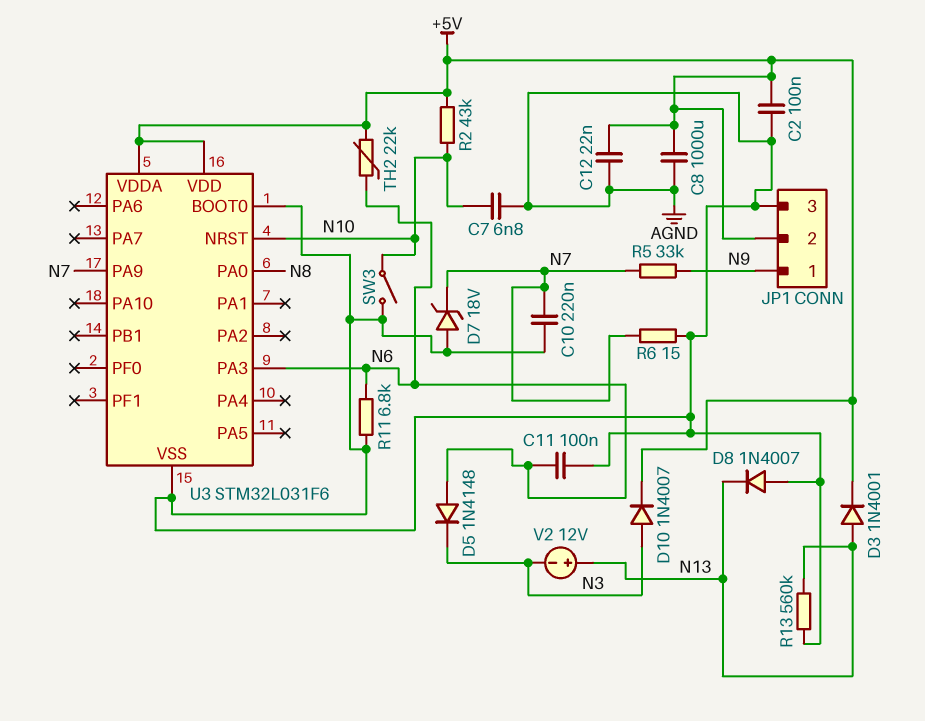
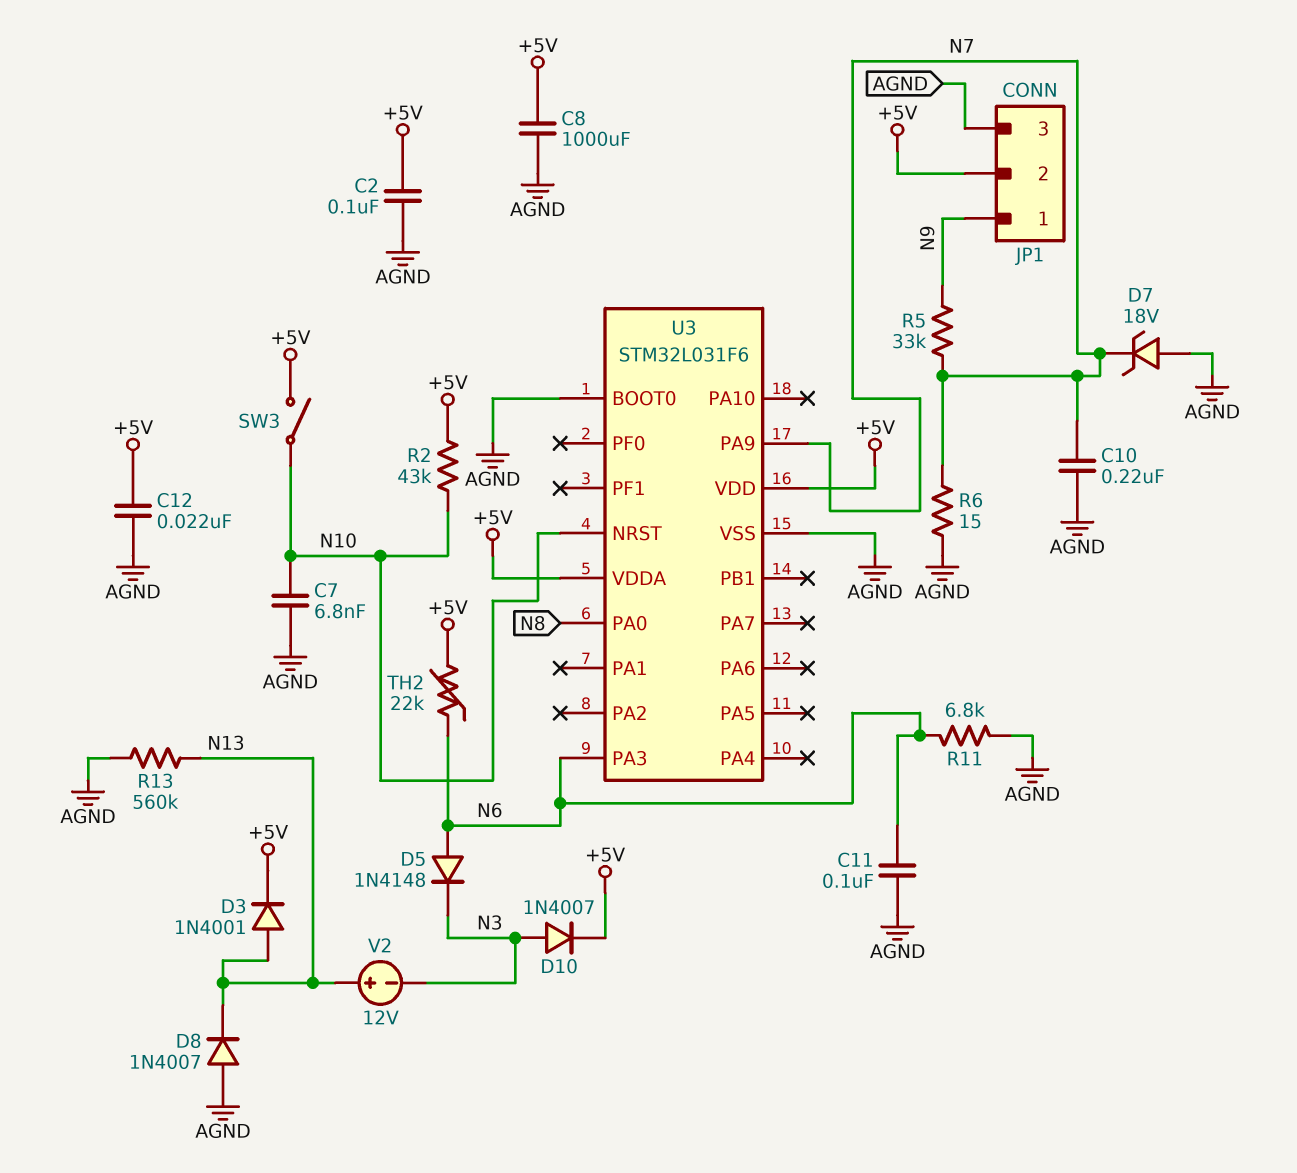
SW3: switch (AGND, N10) -> switch (+5V, N10)

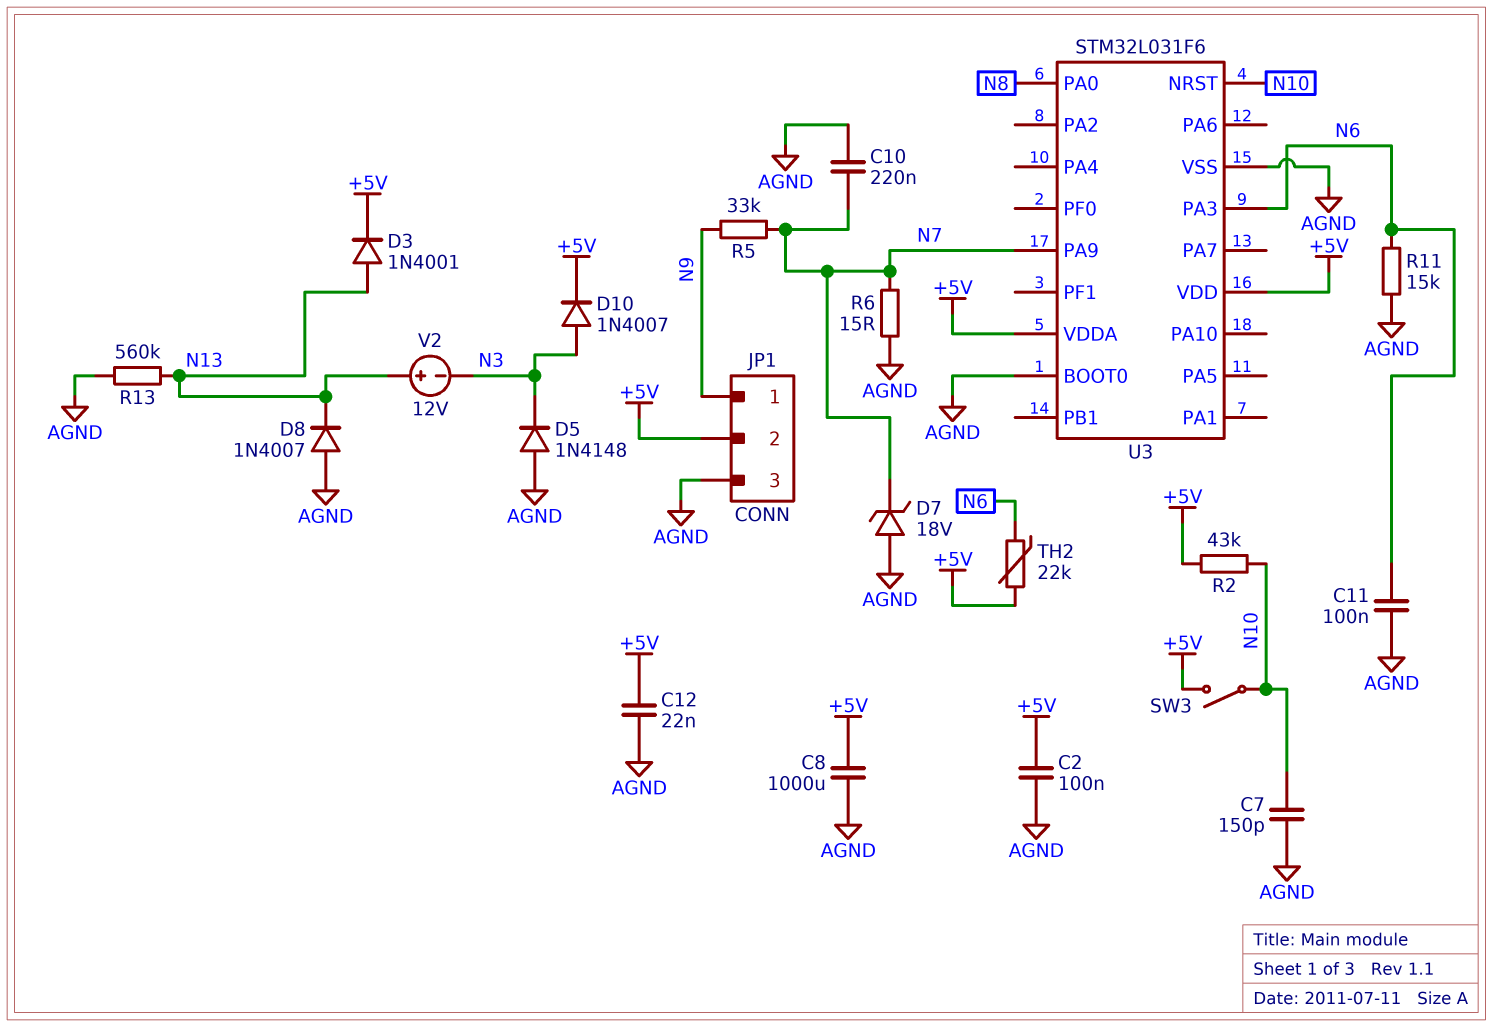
C7: 6.8nF (AGND, N10) -> 150pF (AGND, N10)
D5: diode 1N4148 (A N6, K N3) -> diode 1N4148 (A AGND, K N3)
R11: 6.8k (AGND, N6) -> 15k (AGND, N6)

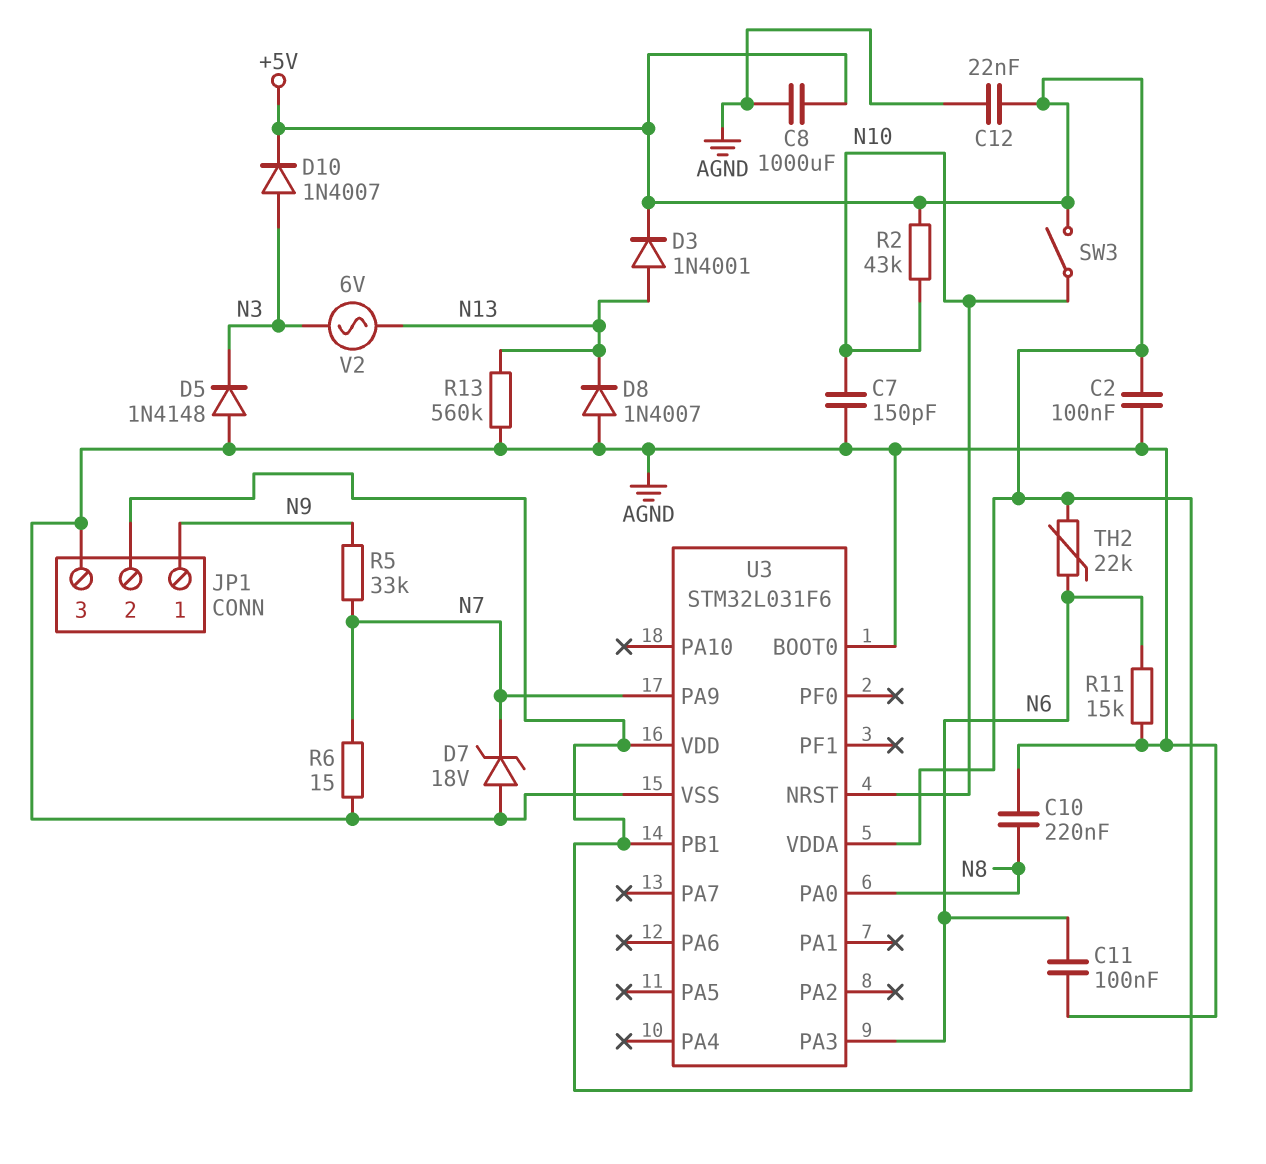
C10: 220nF (AGND, N7) -> 220nF (AGND, N8)
U3 pin PB1: none -> +5V
V2: 12V (plus N13, minus N3) -> AC 6V (N3, N13)

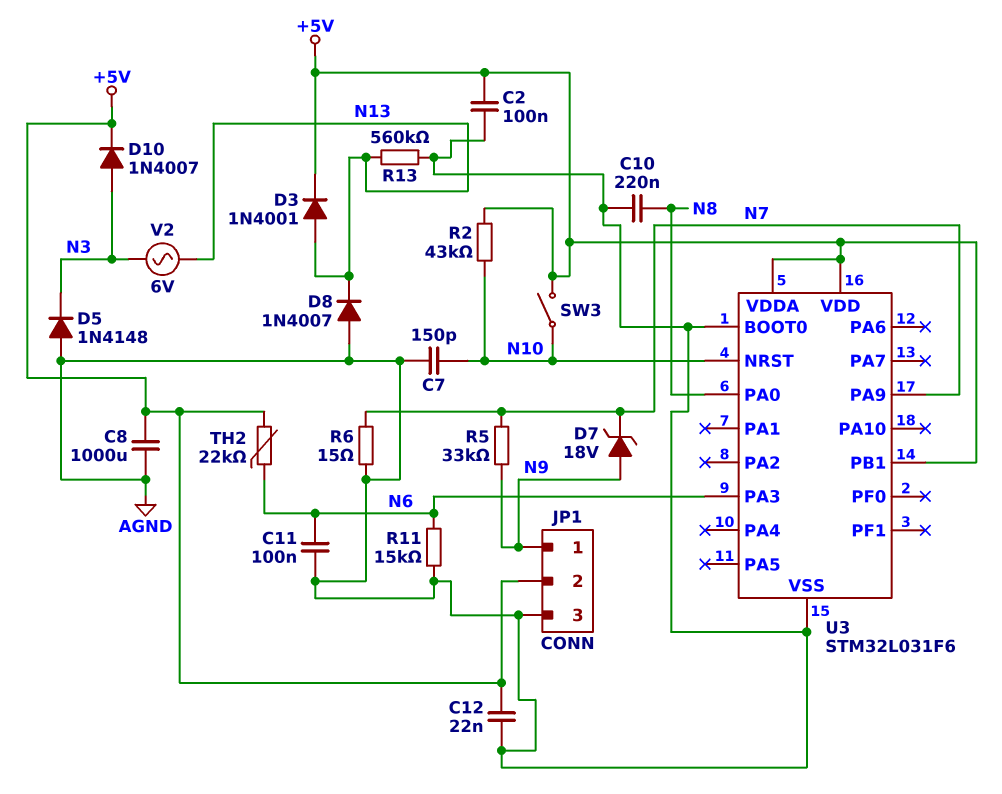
D7: zener 18V (A AGND, K N7) -> zener 18V (A N9, K N7)

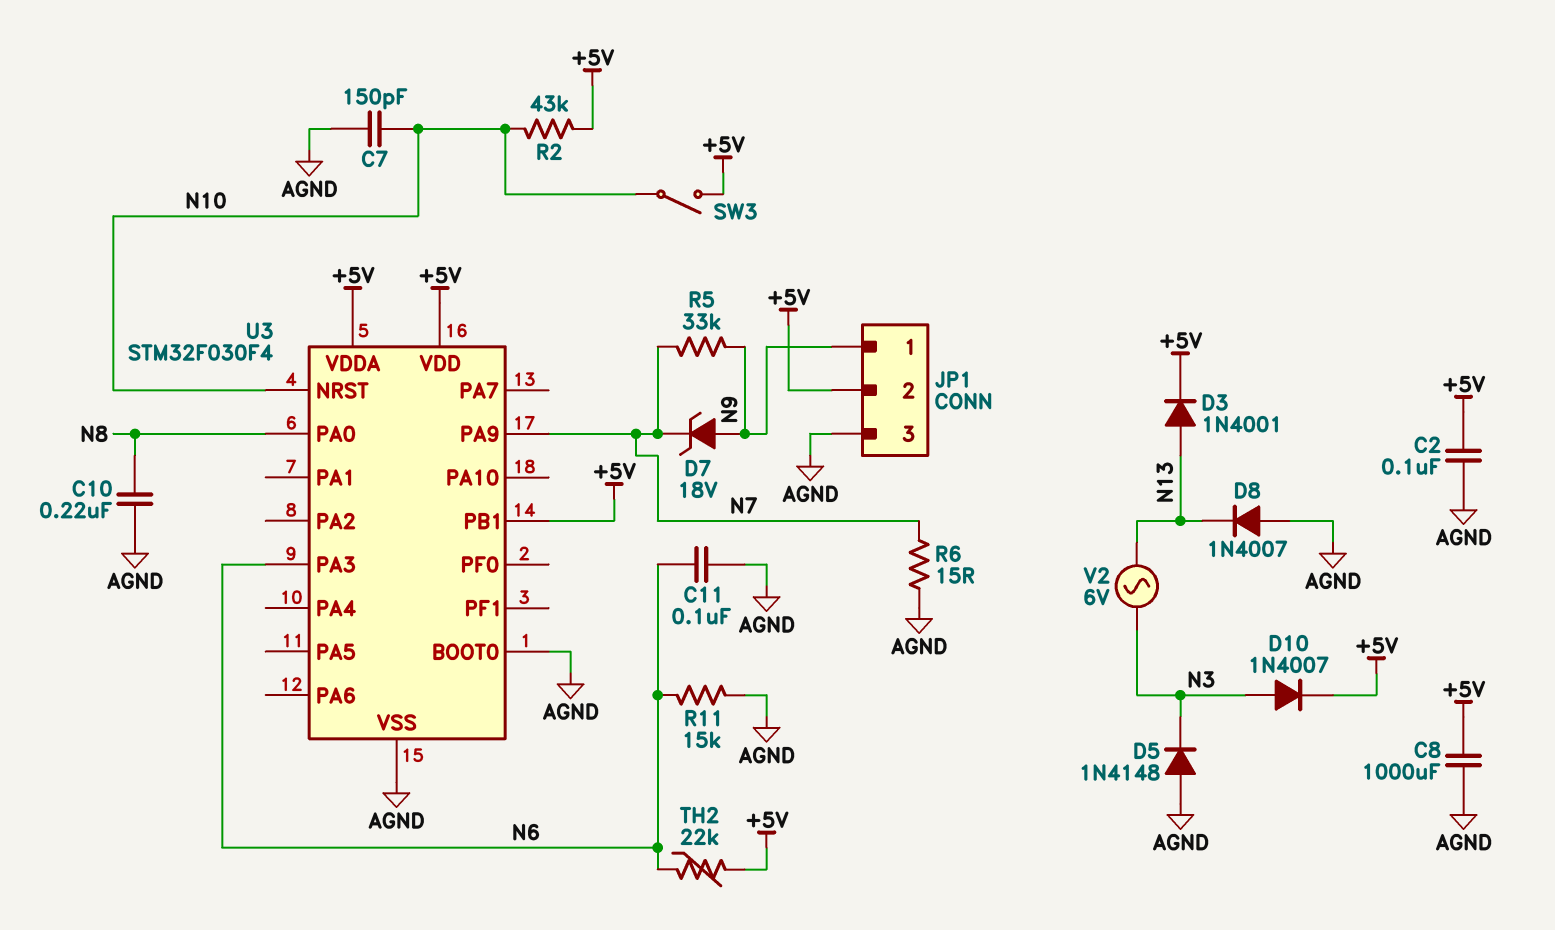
C12: 22nF (+5V, AGND) -> none
R13: 560k (AGND, N13) -> none
U3: STM32L031F6 -> STM32F030F4

